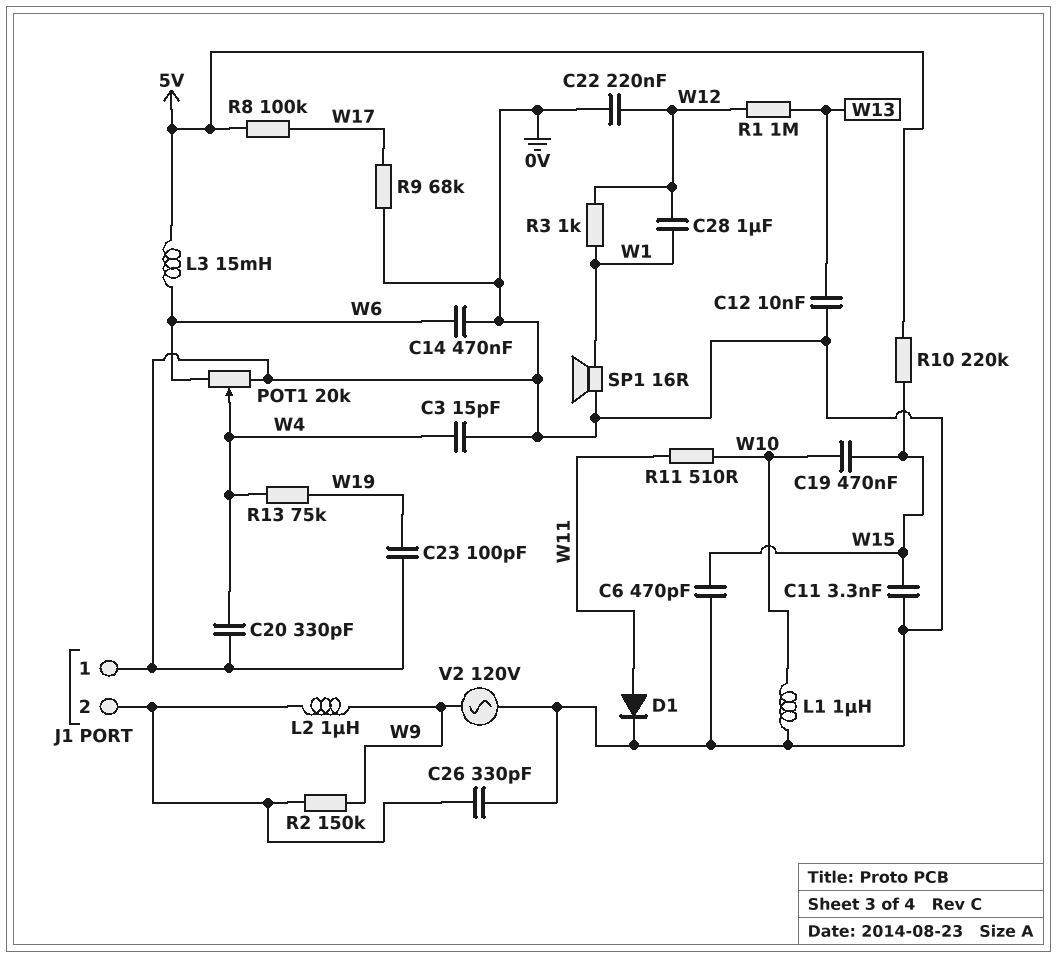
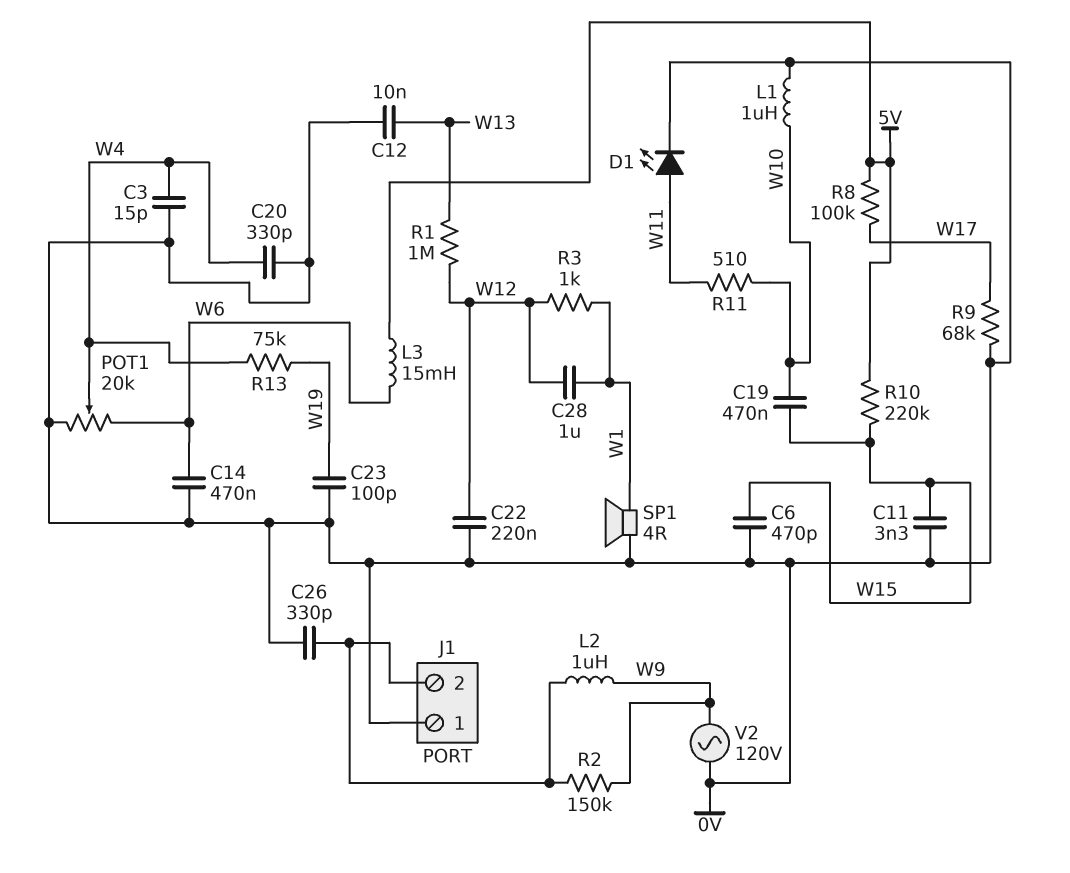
D1: diode (A W11, K 0V) -> LED (A W11, K 0V)
SP1: speaker 16R (0V, W1) -> speaker 4R (0V, W1)

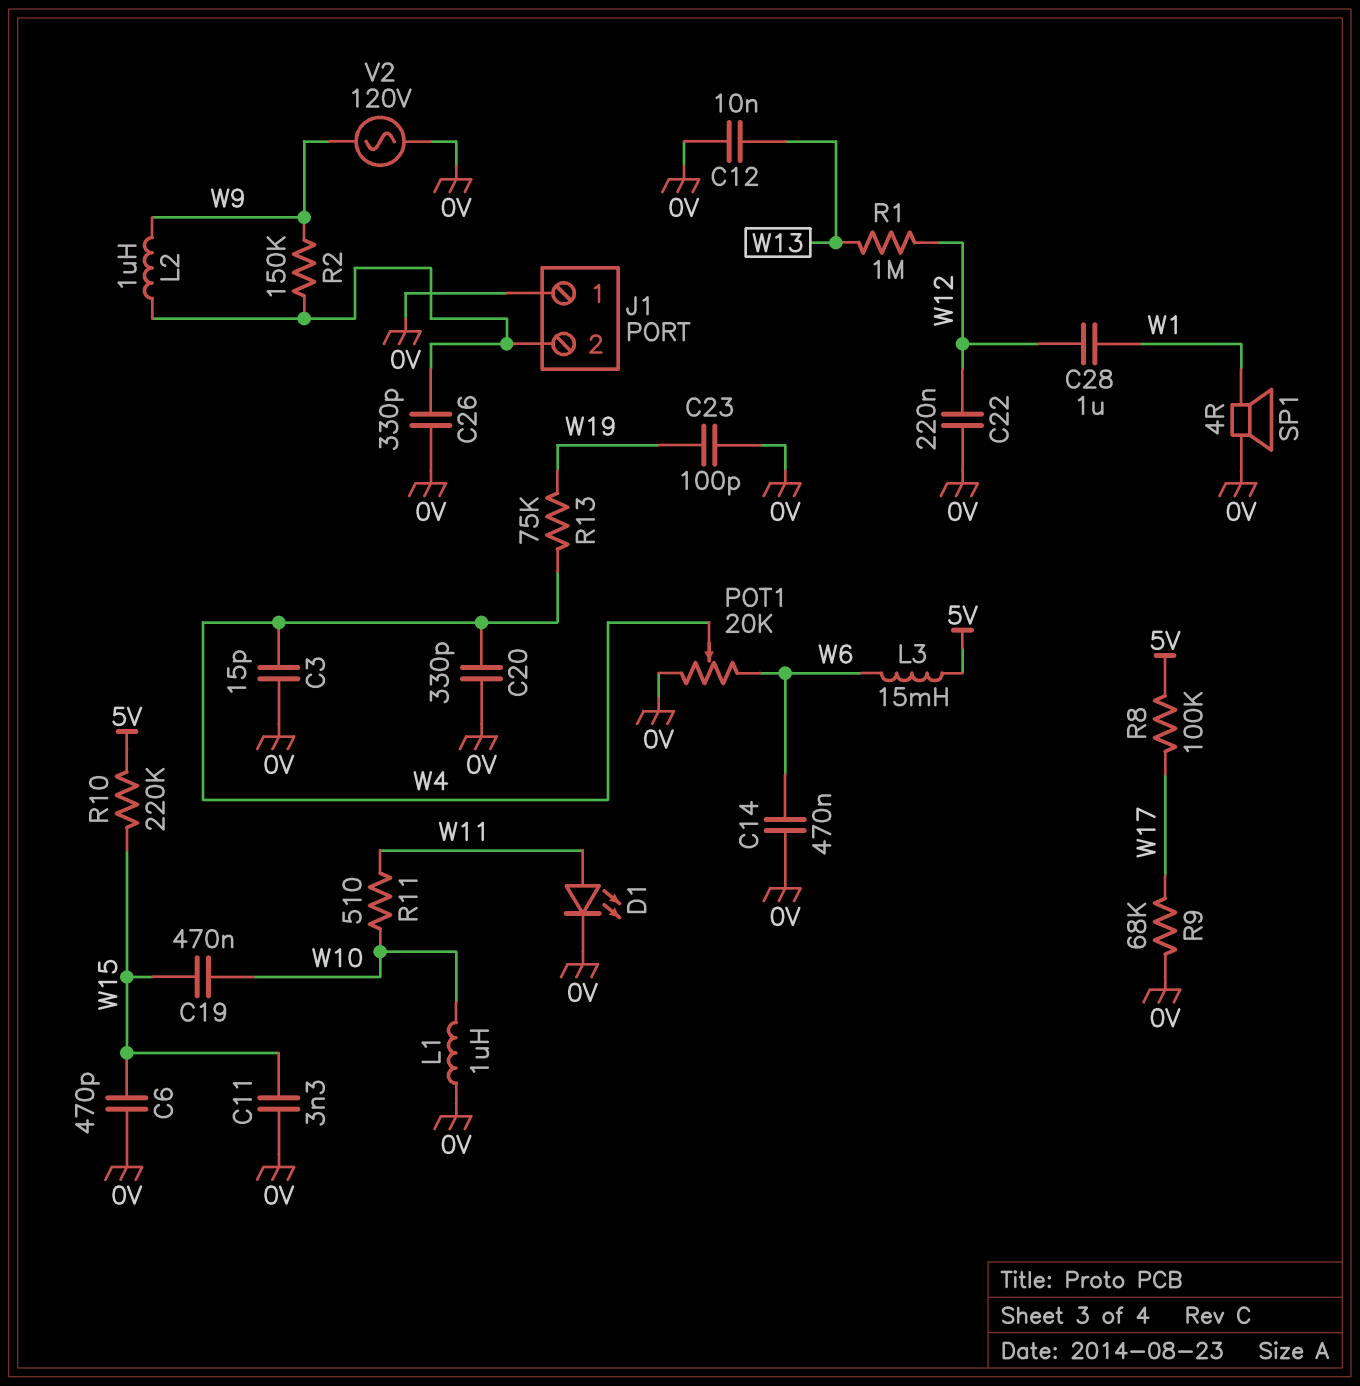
R3: 1k (W1, W12) -> none

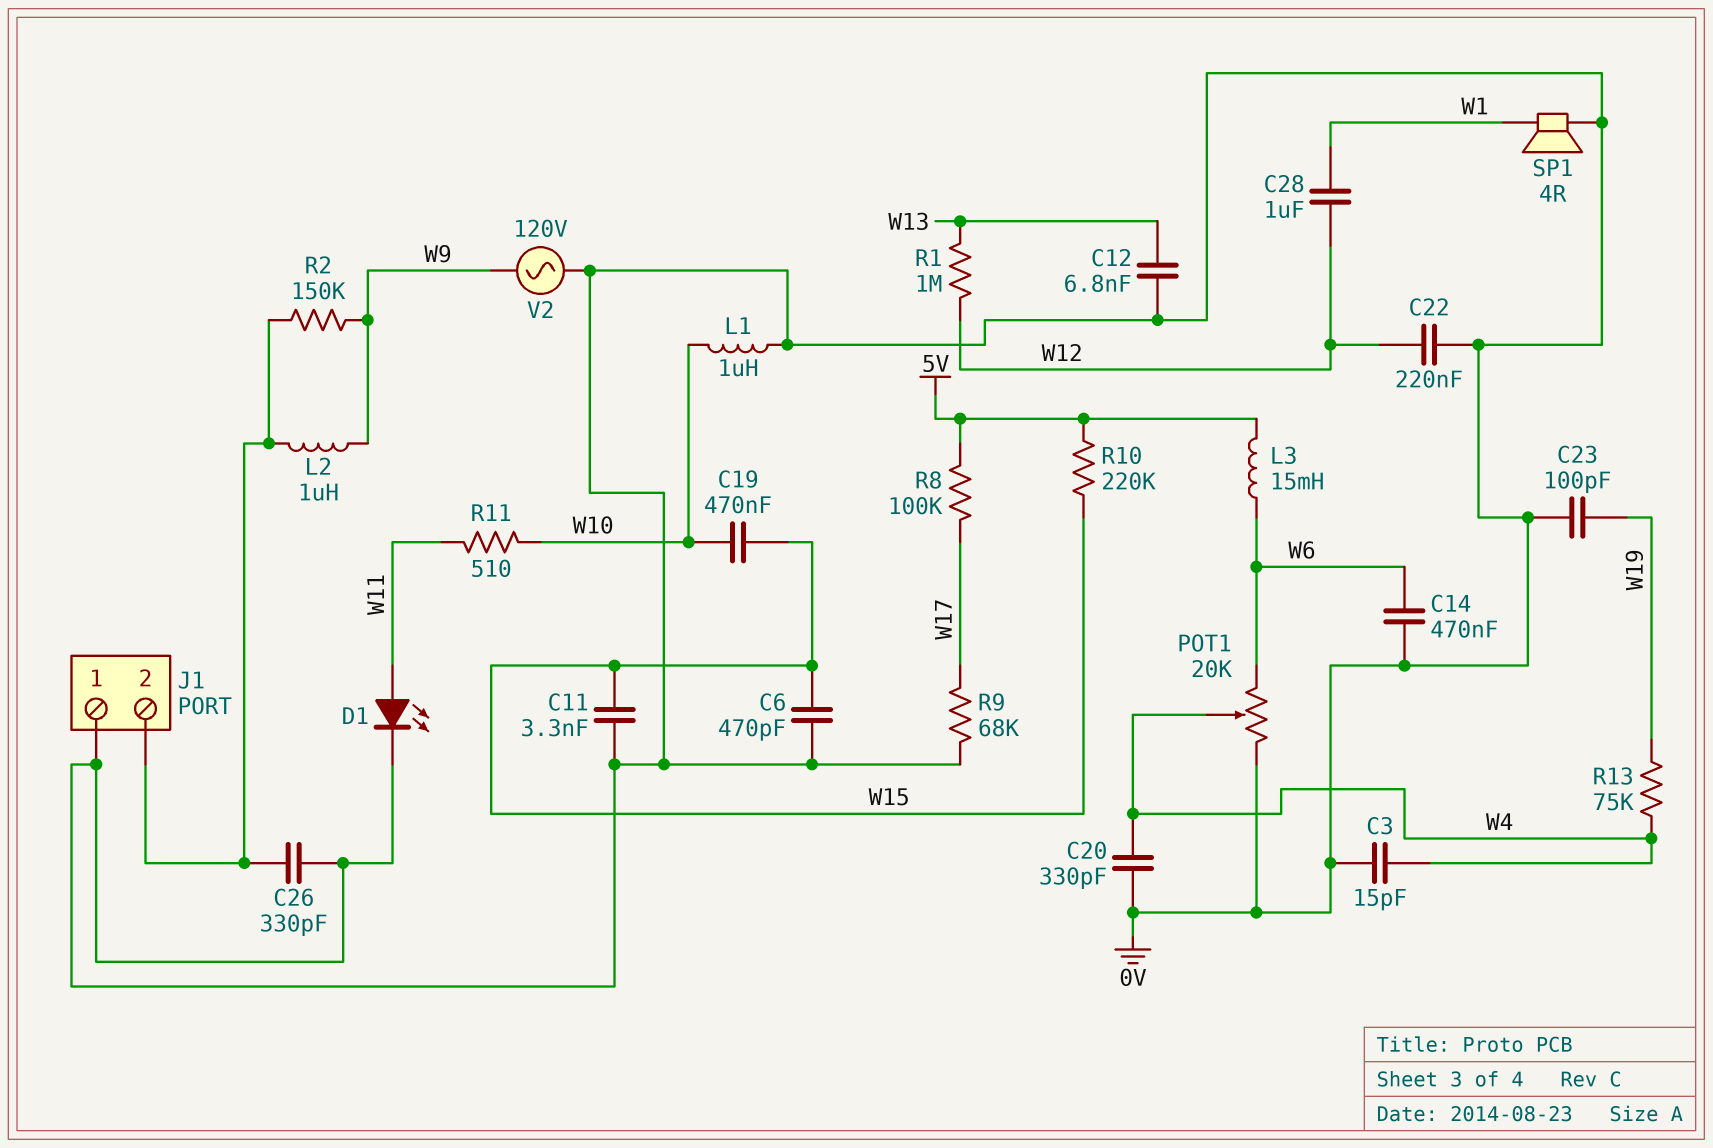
C12: 10nF (0V, W13) -> 6.8nF (0V, W13)

